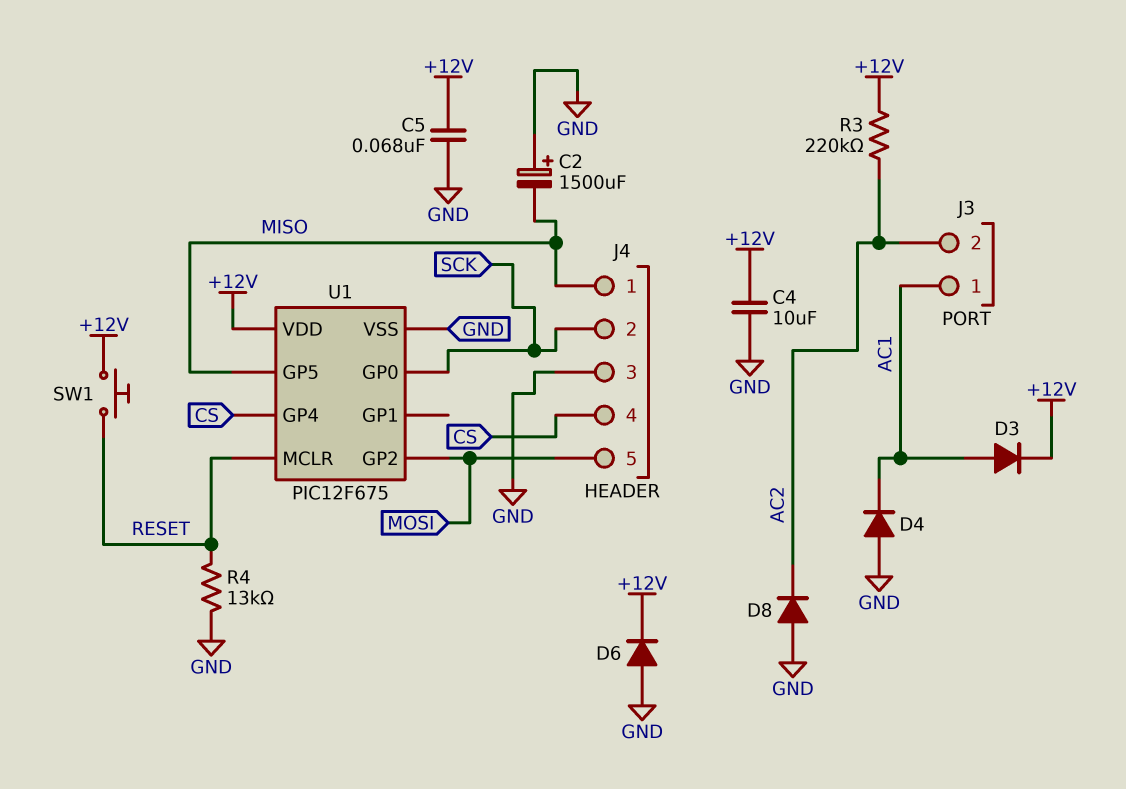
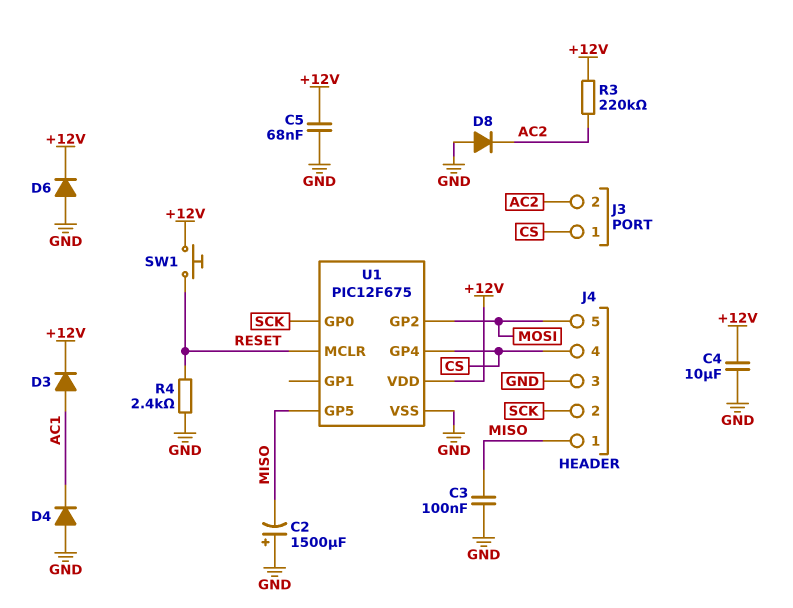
C3: none -> 100nF (GND, MISO)
J3 pin 1: AC1 -> CS
R4: 13k (GND, RESET) -> 2.4k (GND, RESET)

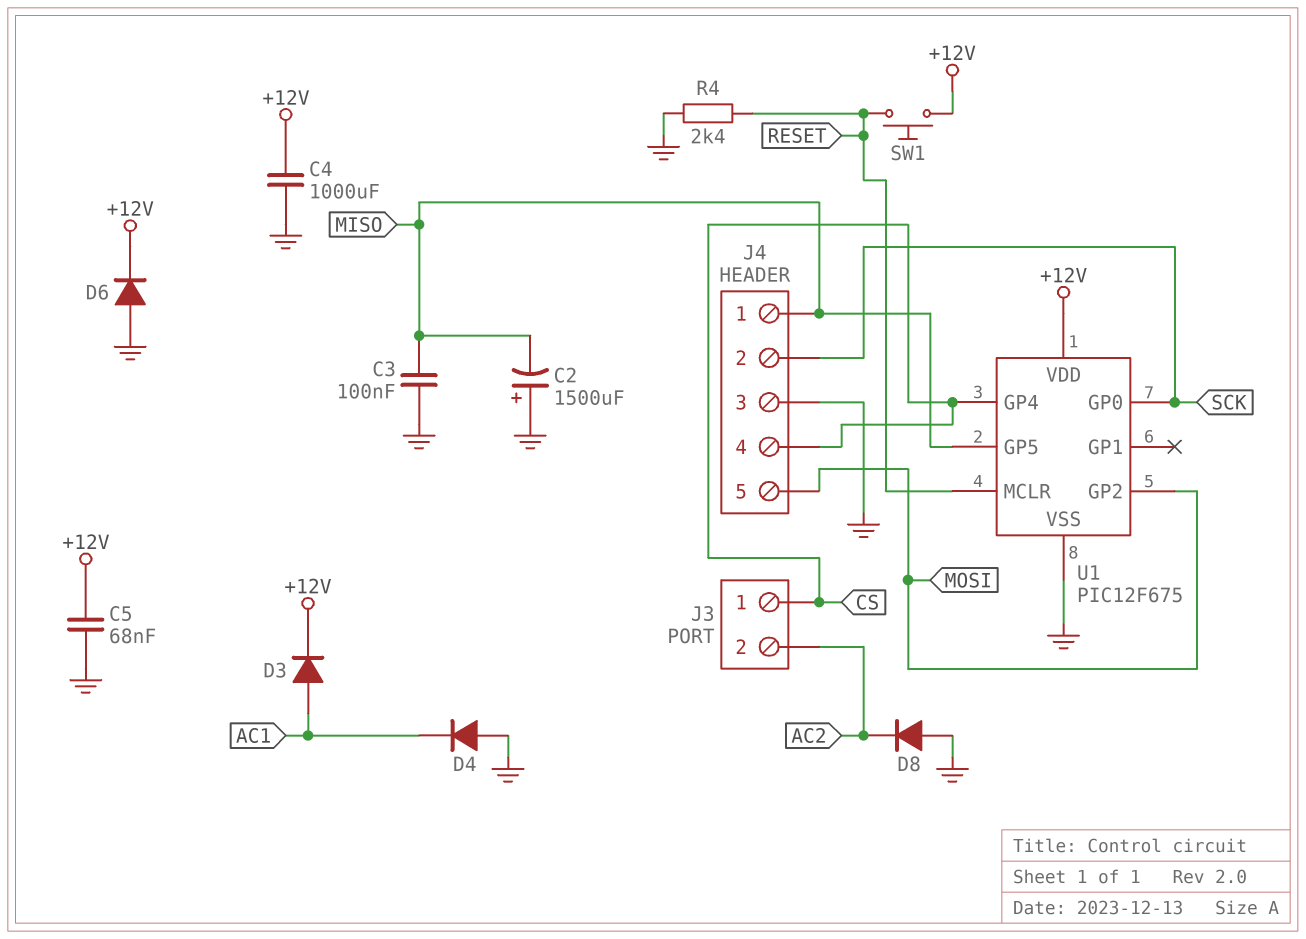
C4: 10uF (+12V, GND) -> 1000uF (+12V, GND)
R3: 220k (+12V, AC2) -> none

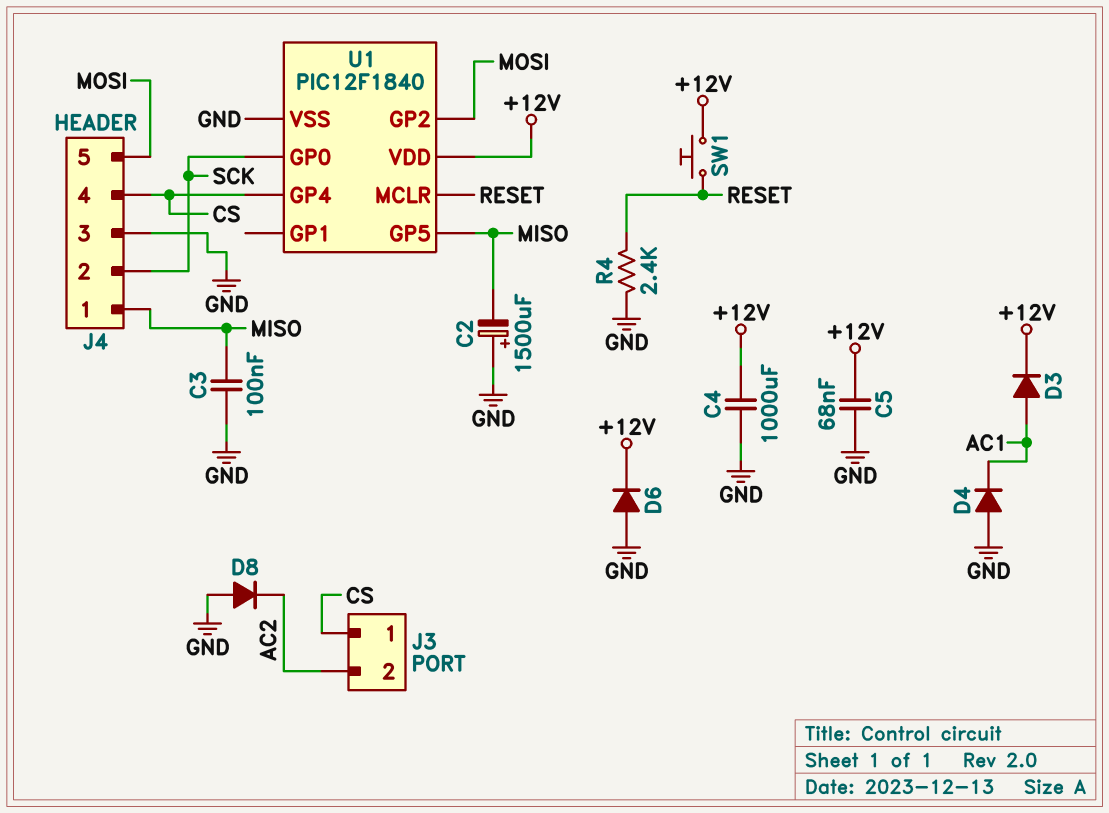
U1: PIC12F675 -> PIC12F1840

